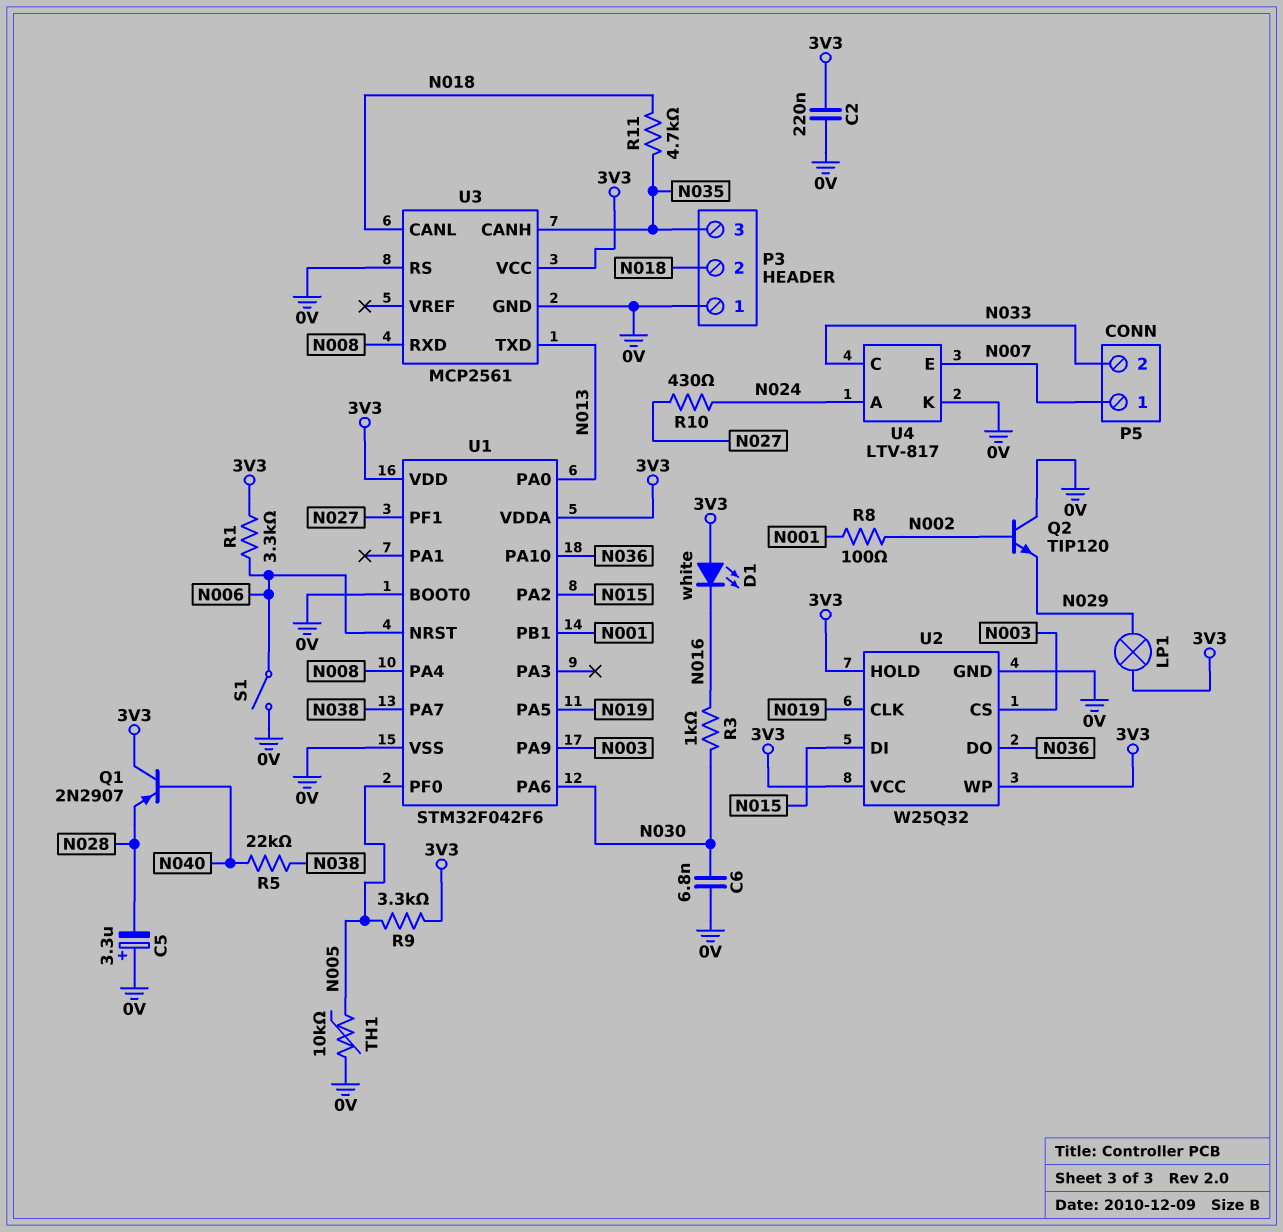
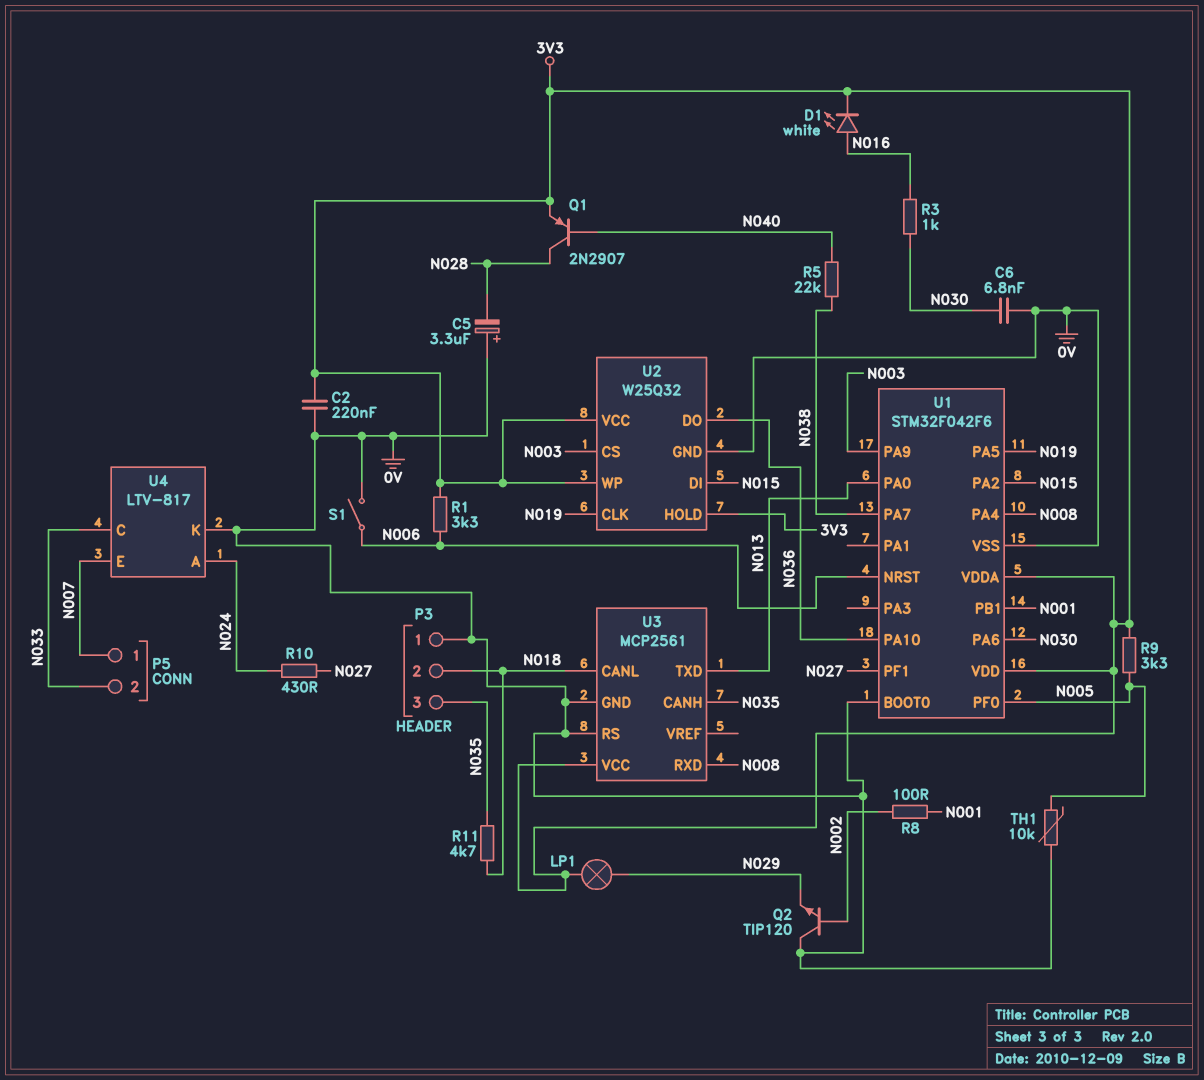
D1: LED white (A 3V3, K N016) -> LED white (A N016, K 3V3)
Q1: PNP 2N2907 (B N040, C 3V3, E N028) -> PNP 2N2907 (B N040, C N028, E 3V3)

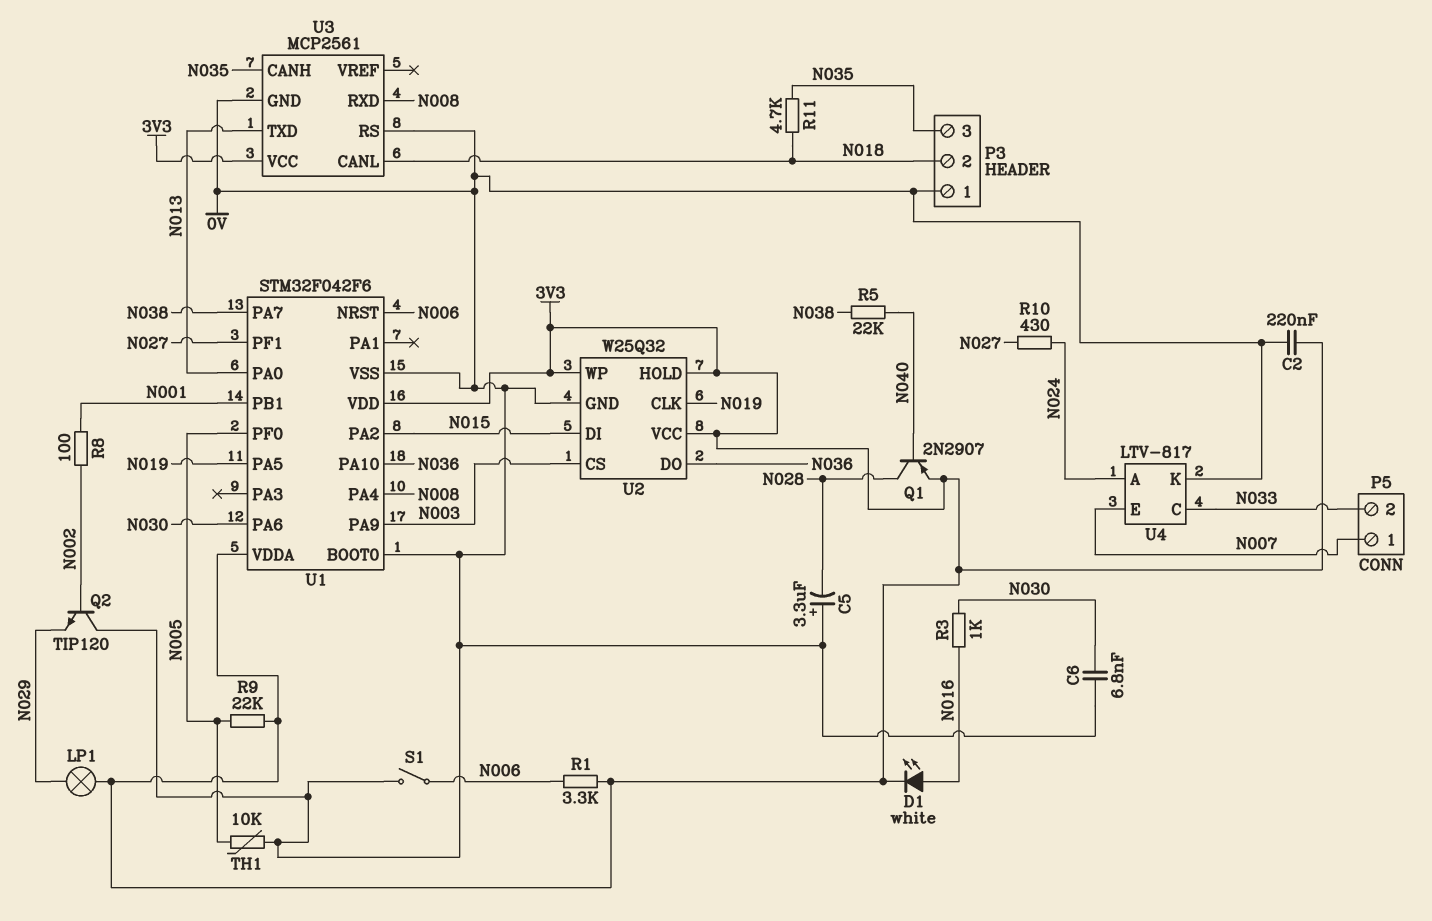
R9: 3.3k (3V3, N005) -> 22k (3V3, N005)

